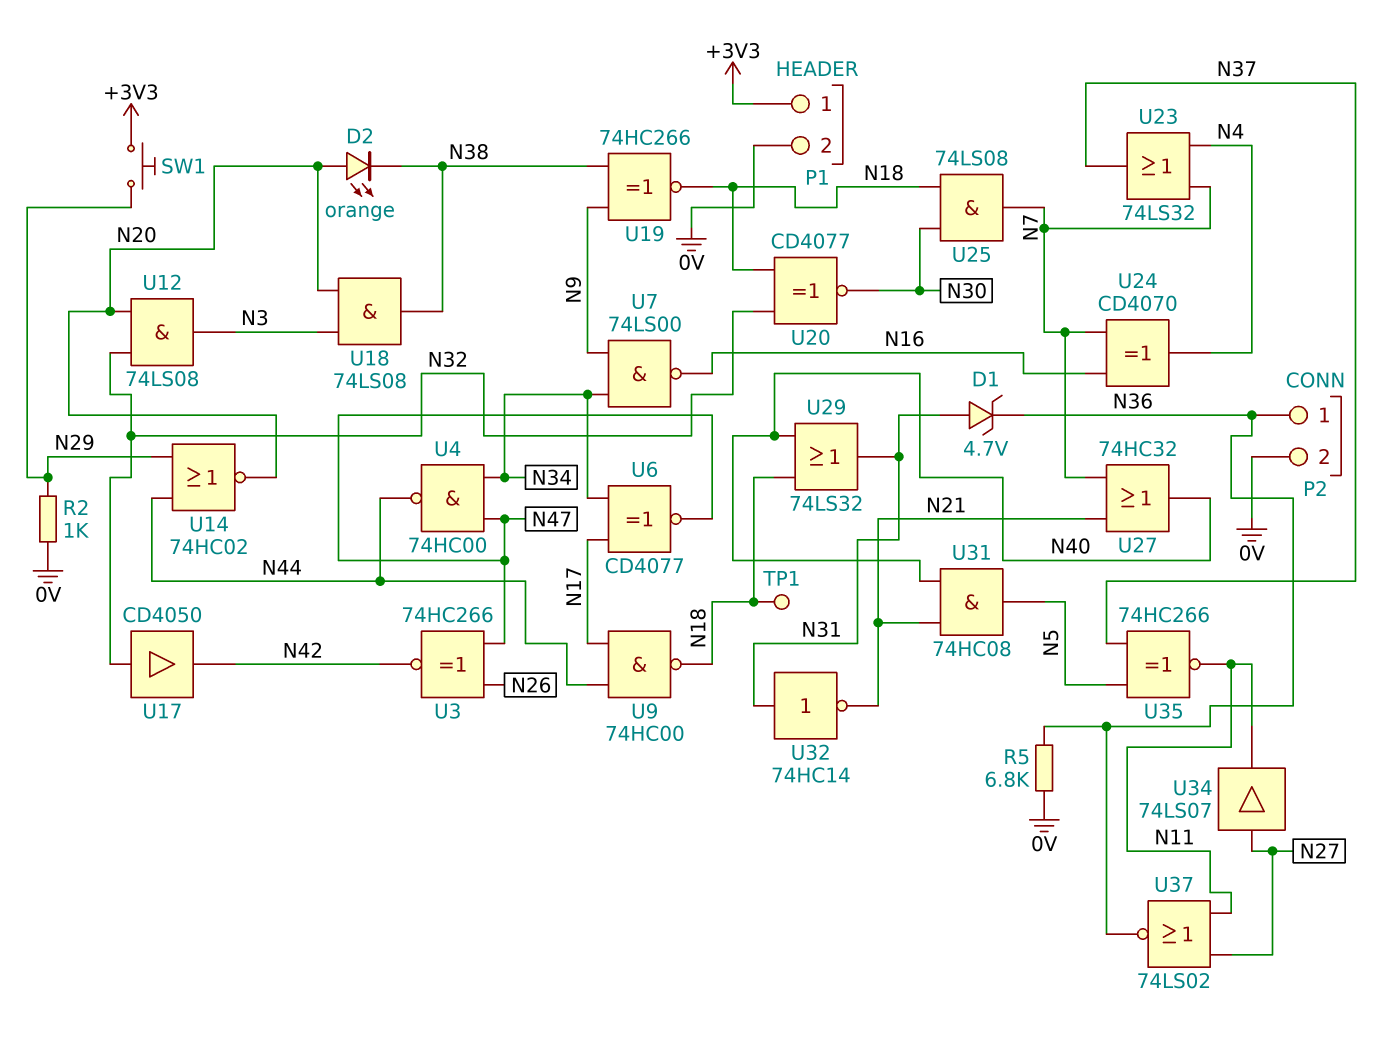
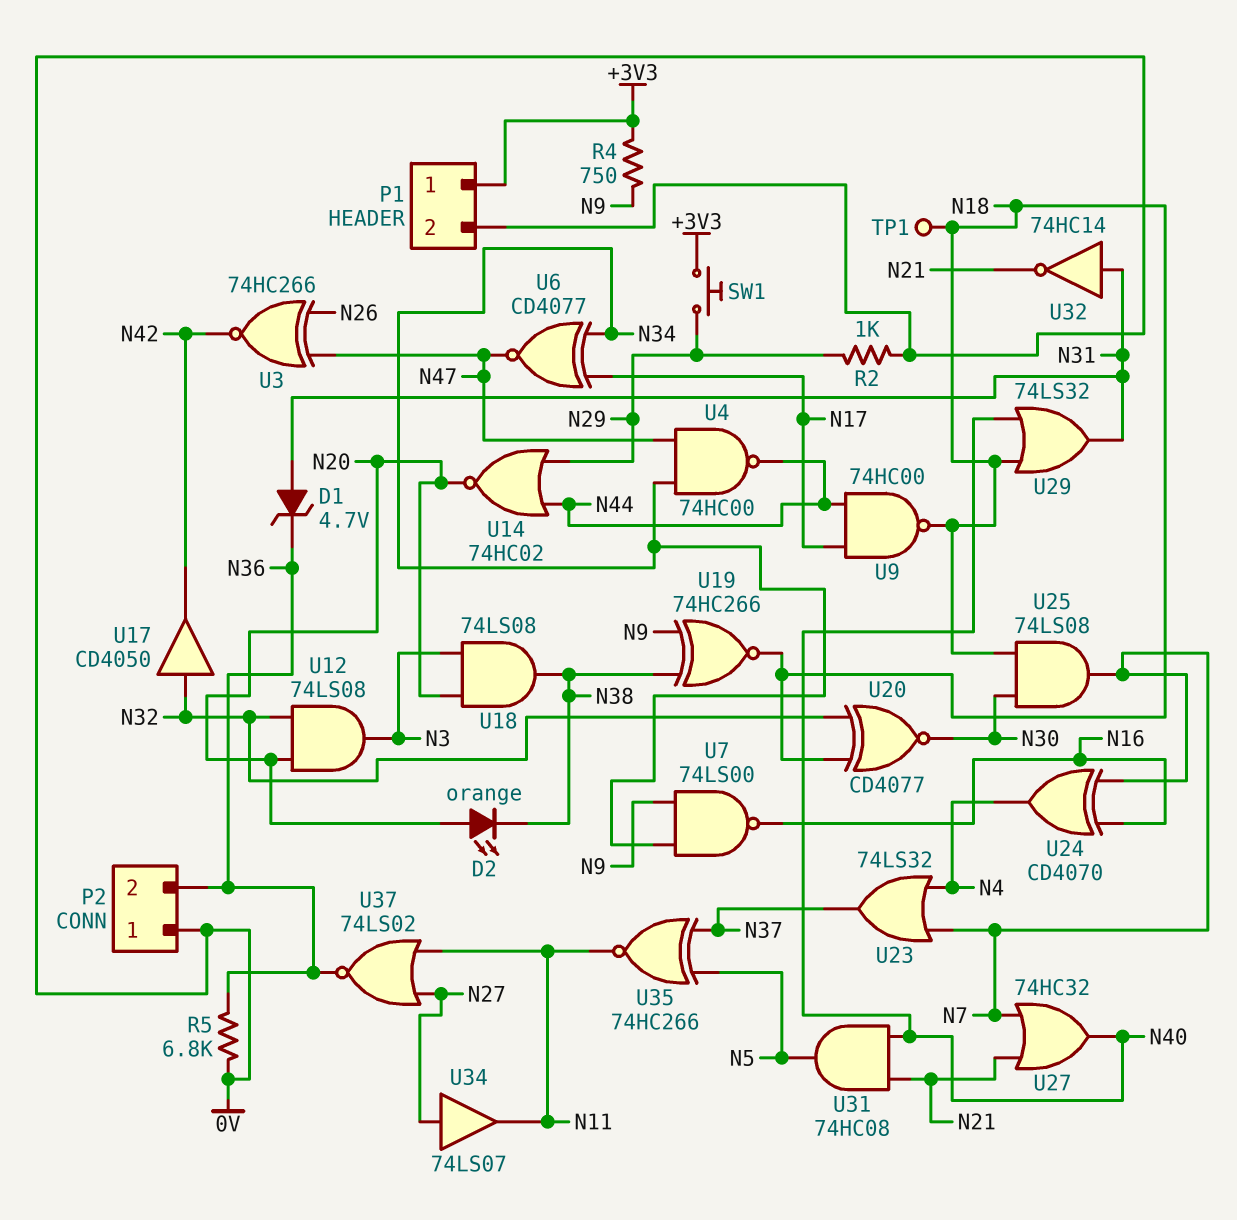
P2 pin 1: N36 -> 0V
P2 pin 2: 0V -> N36
R4: none -> 750 (+3V3, N9)

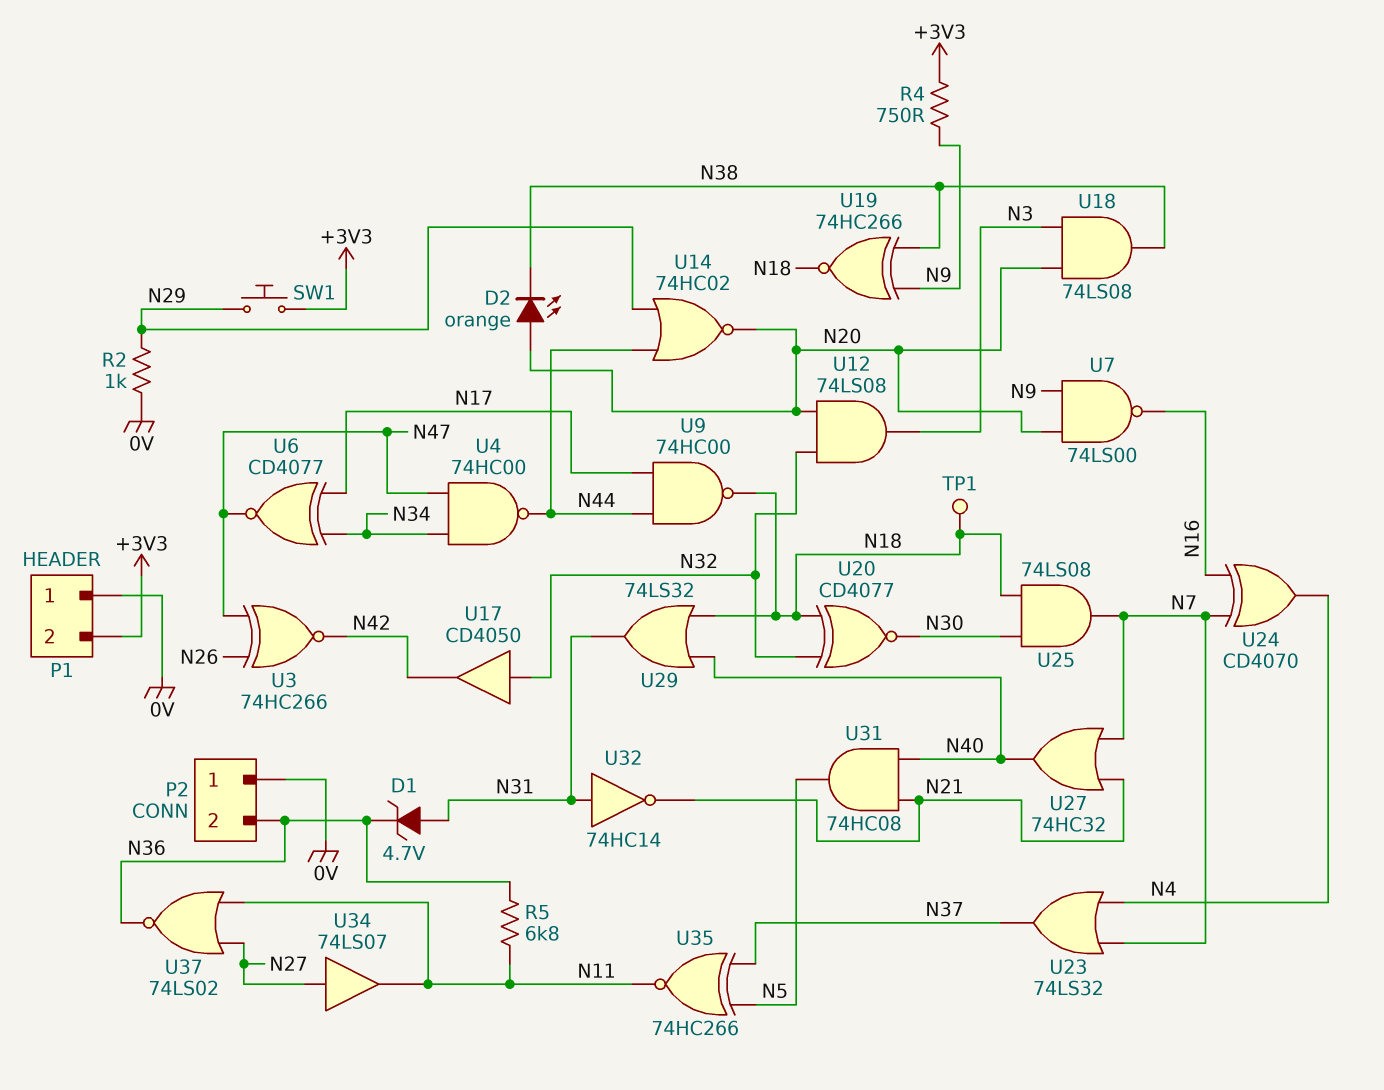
P1 pin 1: +3V3 -> 0V
P1 pin 2: 0V -> +3V3
R5: 6.8k (0V, N36) -> 6.8k (N11, N36)
U7: NAND 74LS00 (in N9, in N34, out N16) -> NAND 74LS00 (in N9, in N20, out N16)

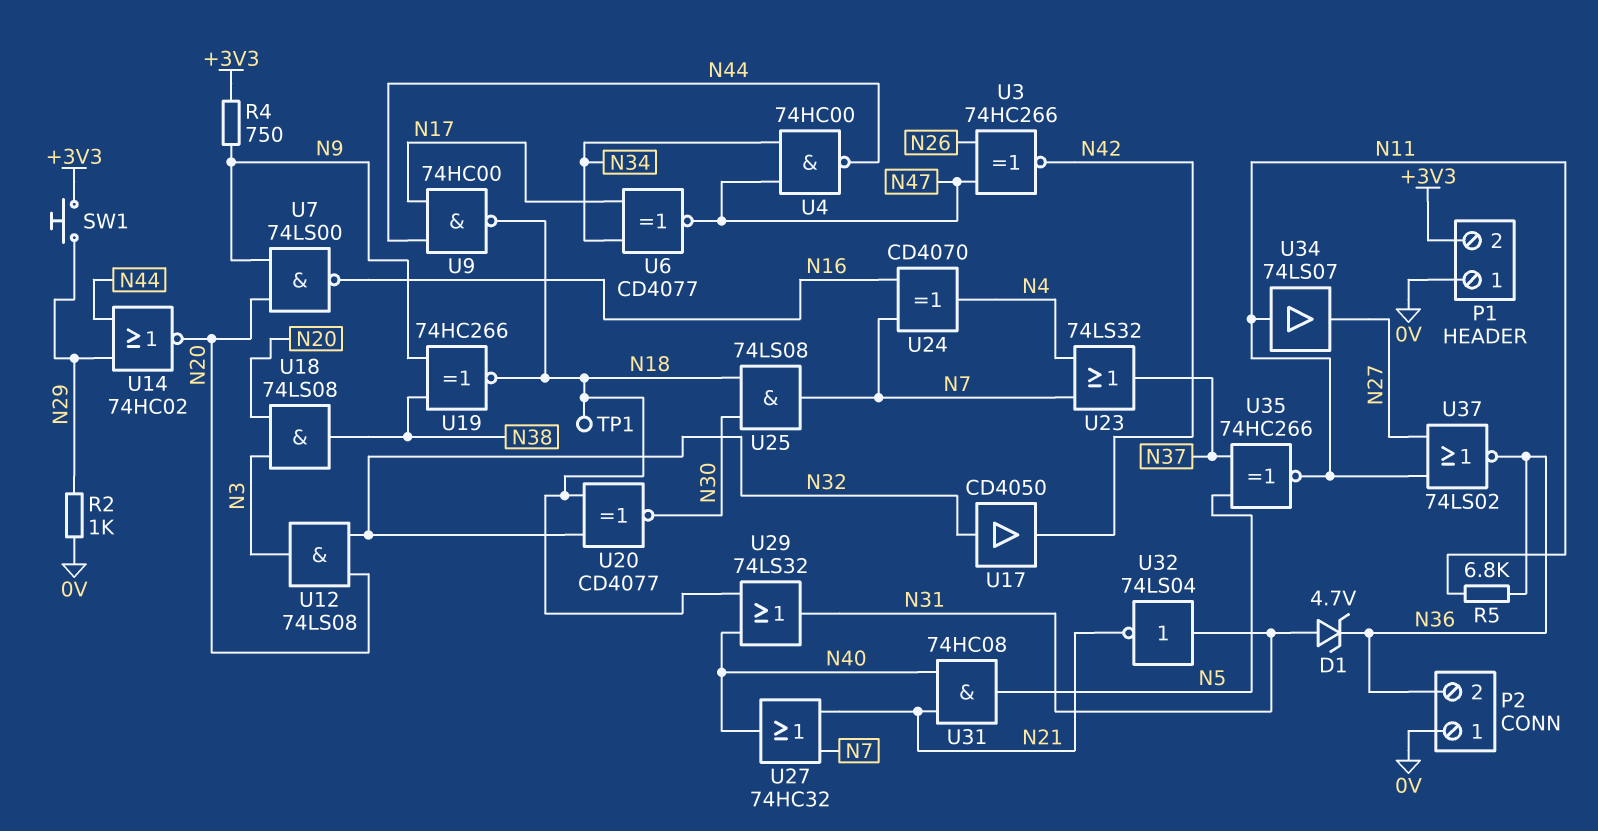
D2: LED orange (A N20, K N38) -> none
U32: NOT 74HC14 (in N31, out N21) -> NOT 74LS04 (in N31, out N21)
U34: buffer 74LS07 (in N27, out N11) -> buffer 74LS07 (in N11, out N27)

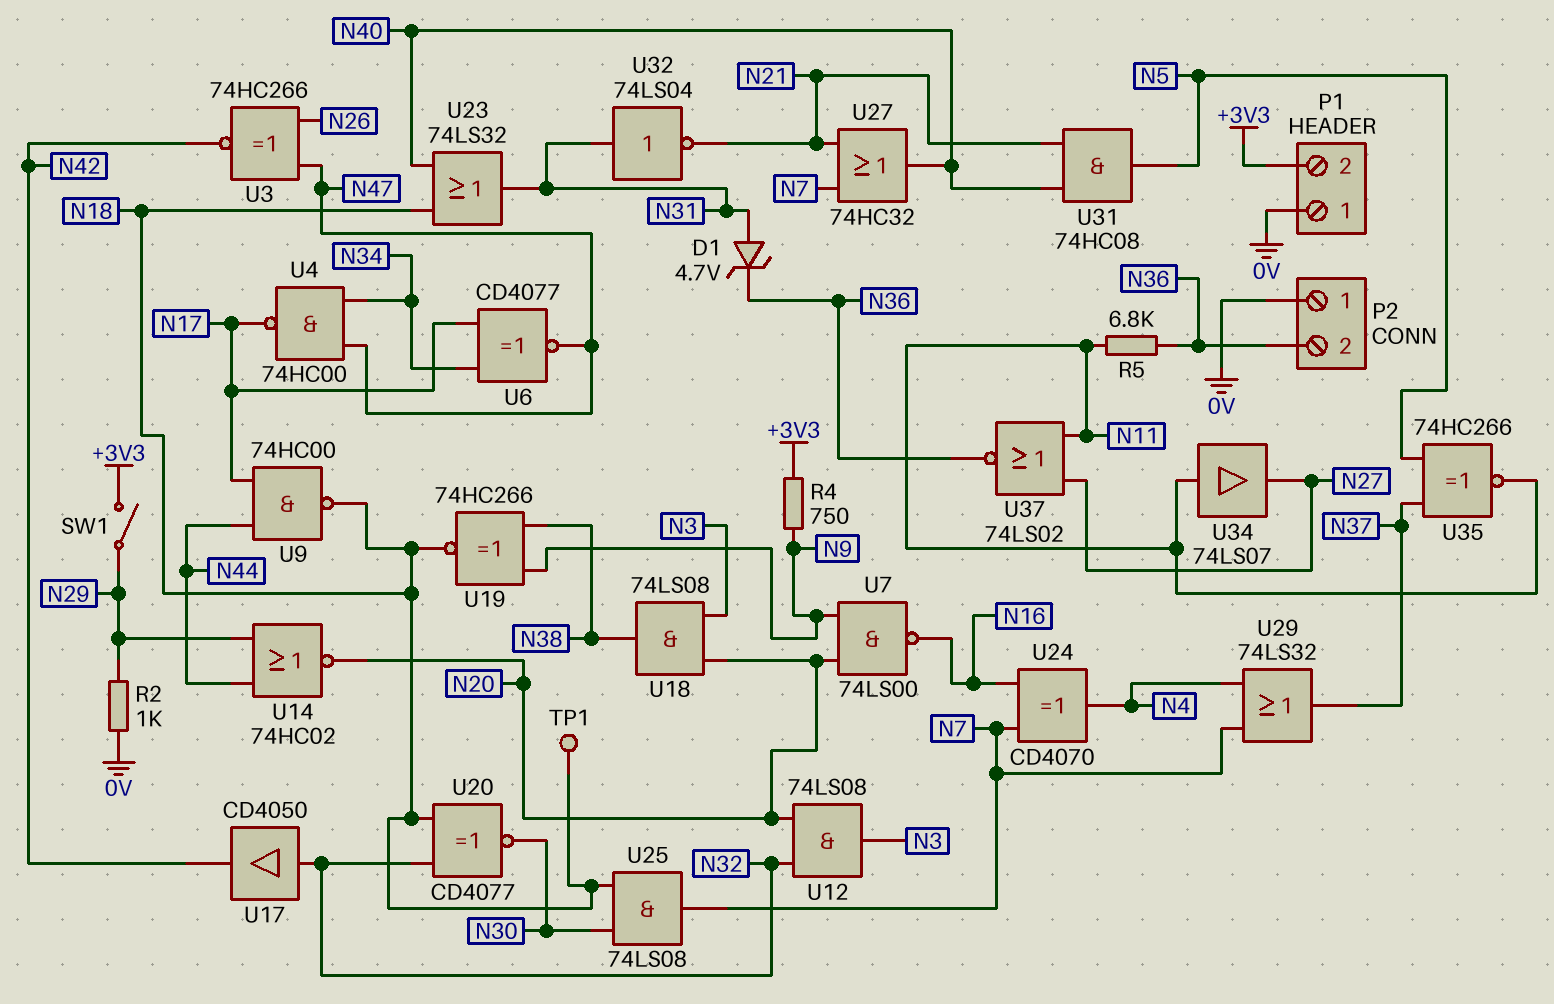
SW1: button (+3V3, N29) -> switch (+3V3, N29)
U4: NAND 74HC00 (in N34, in N47, out N44) -> NAND 74HC00 (in N34, in N47, out N17)
U23: OR 74LS32 (in N4, in N7, out N37) -> OR 74LS32 (in N18, in N40, out N31)
U29: OR 74LS32 (in N18, in N40, out N31) -> OR 74LS32 (in N4, in N7, out N37)

